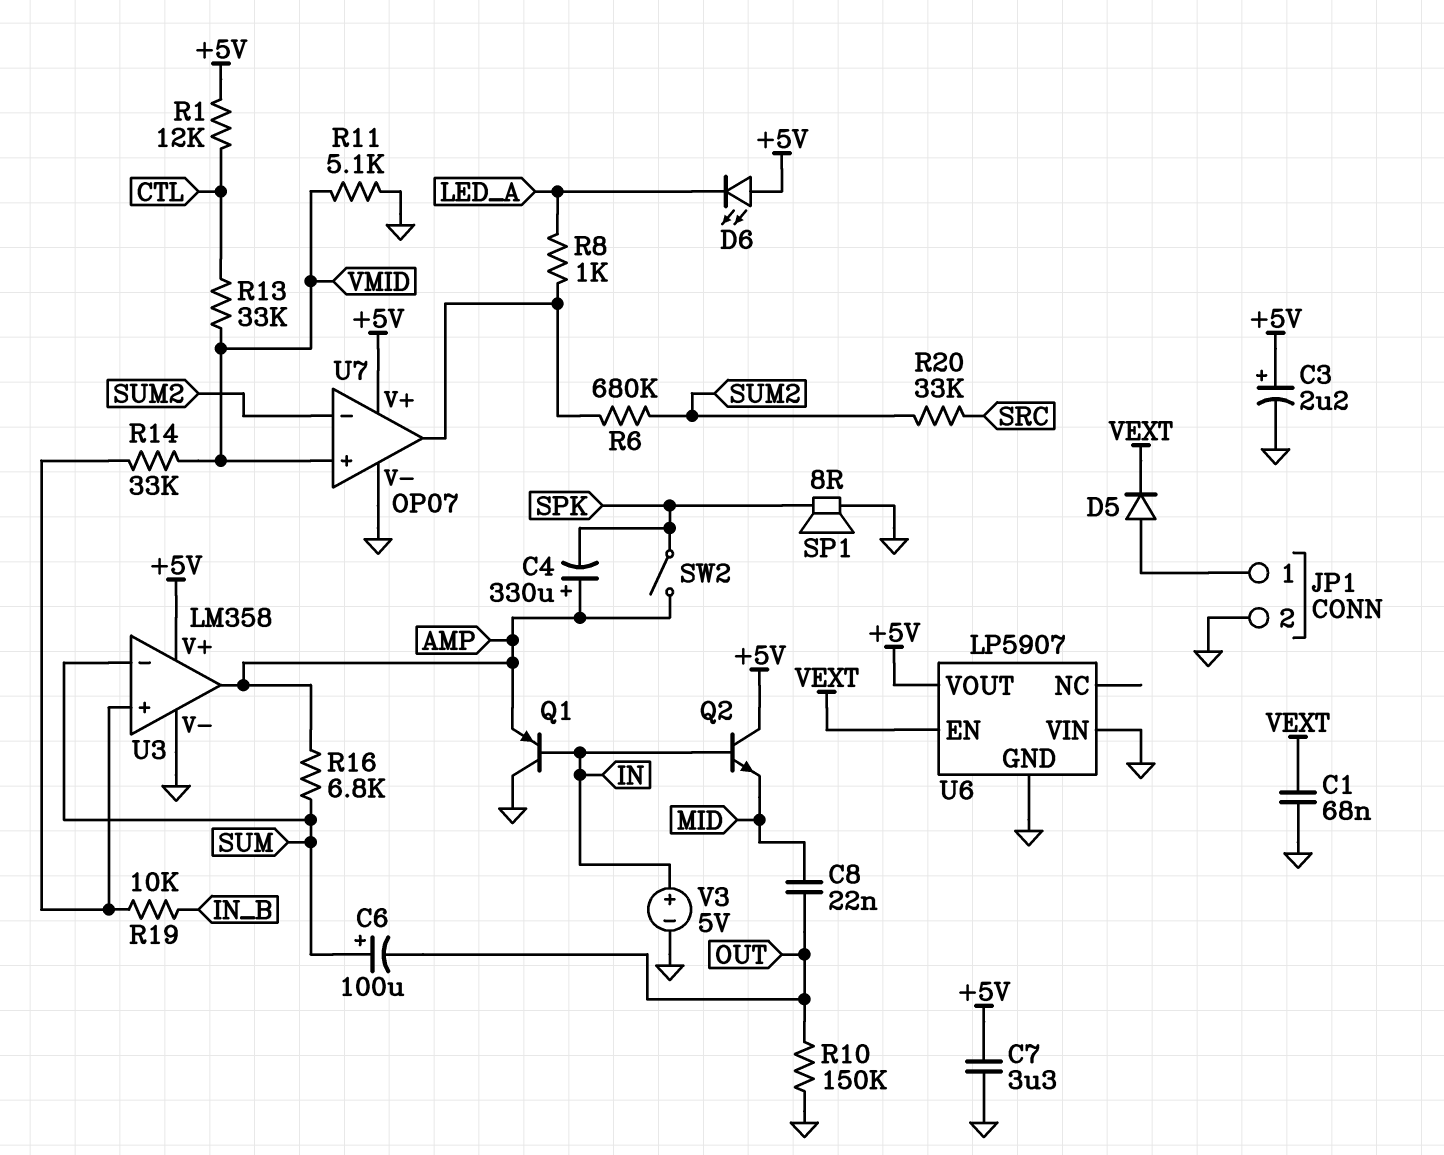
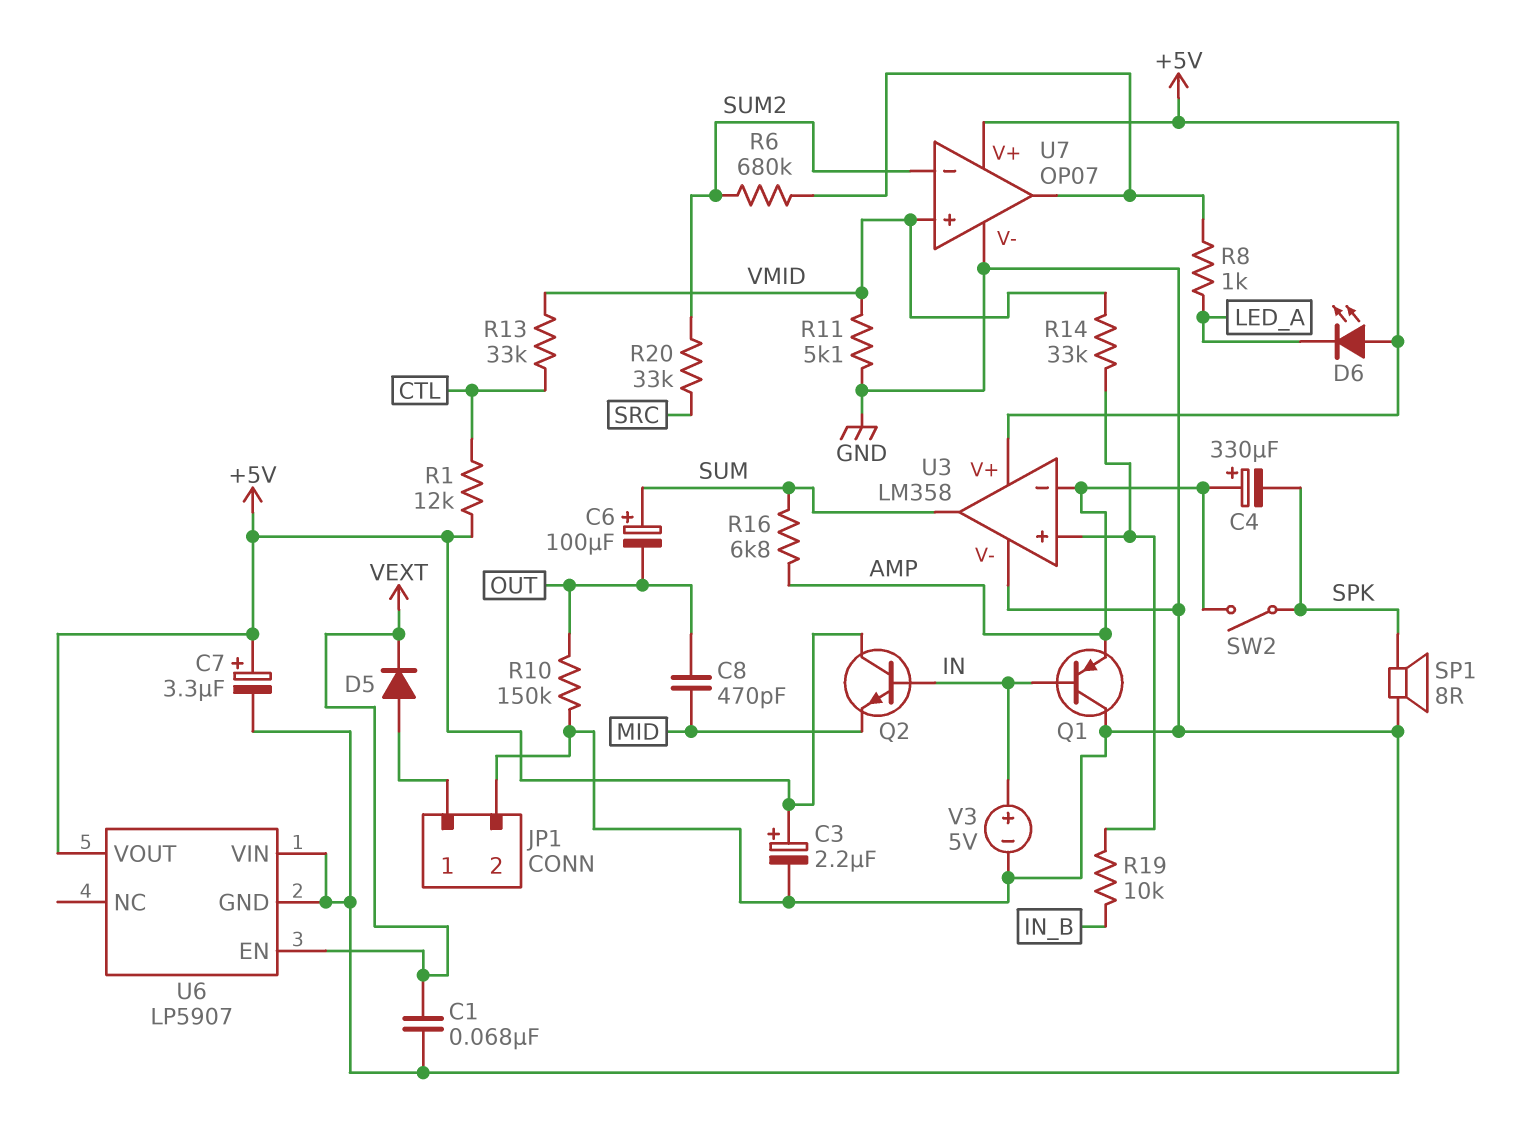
C7: 3.3uF (+5V, GND) -> 3.3uF (plus +5V, minus GND)
C8: 22nF (MID, OUT) -> 470pF (MID, OUT)
U3 pin in-: SUM -> AMP
U3 pin out: AMP -> SUM

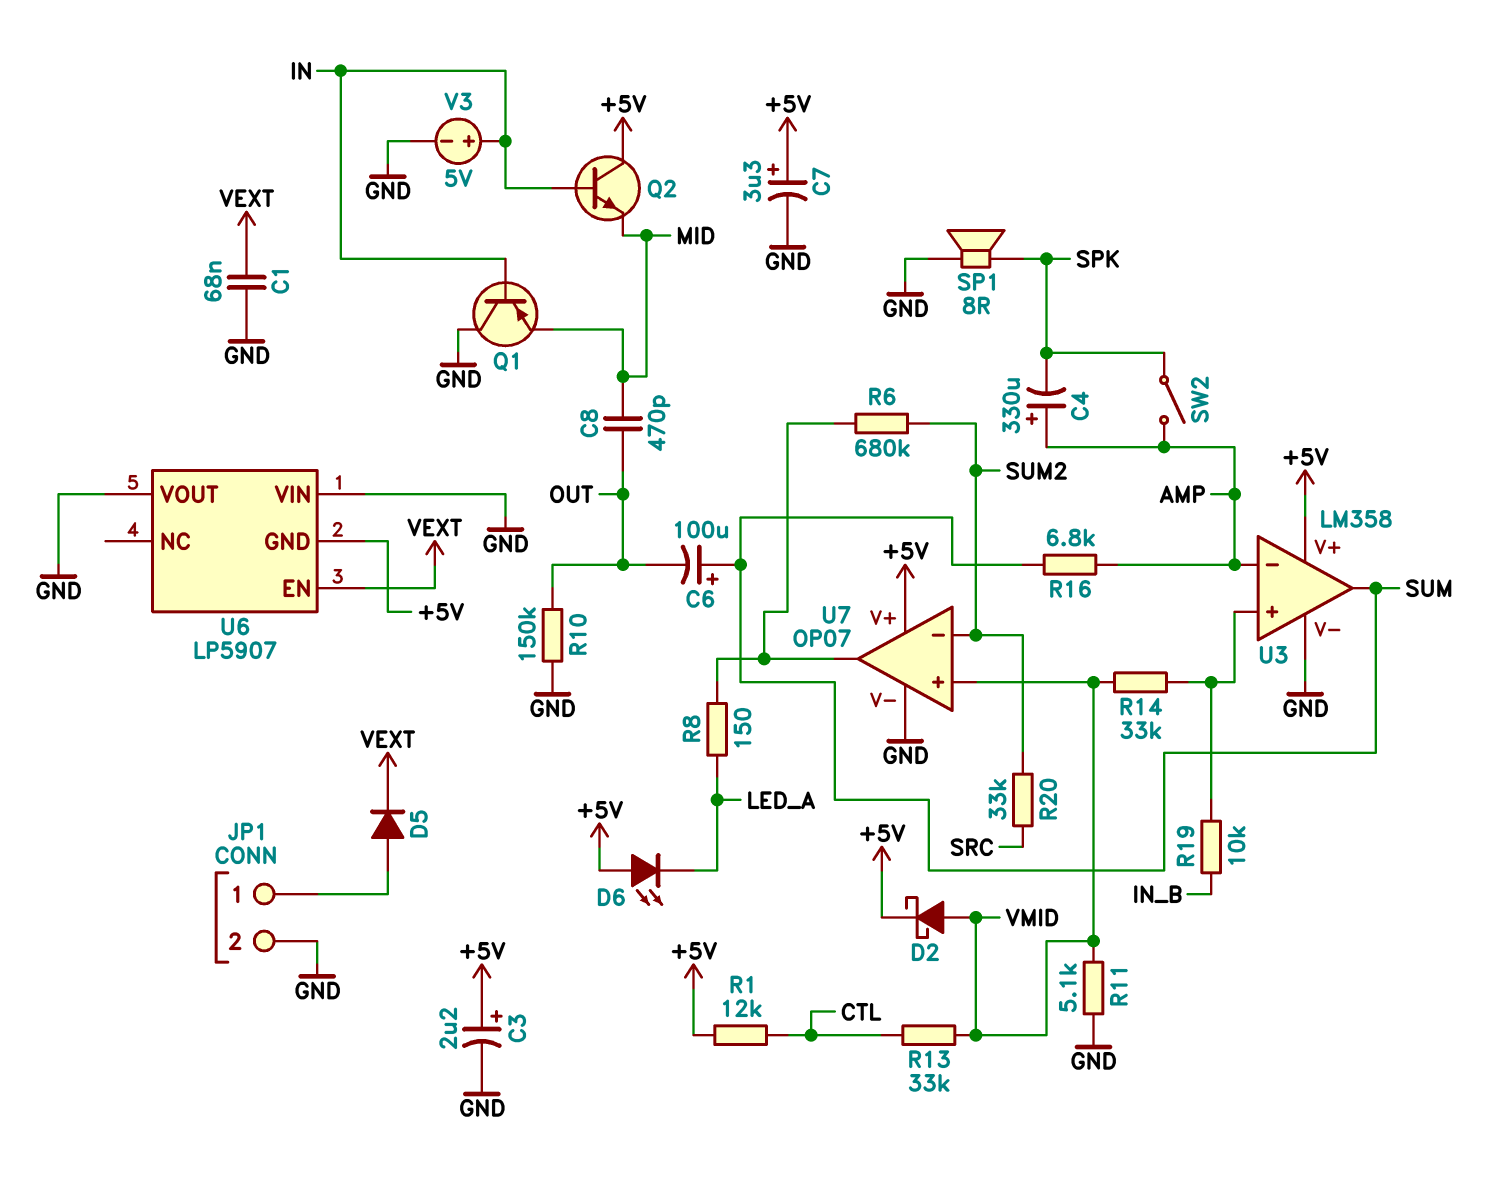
D2: none -> schottky (A VMID, K +5V)
Q1: PNP (B IN, C GND, E AMP) -> PNP (B IN, C GND, E MID)
R8: 1k (LED_A, U7/out) -> 150 (LED_A, U7/out)
U6 pin GND: GND -> +5V
U6 pin VOUT: +5V -> GND

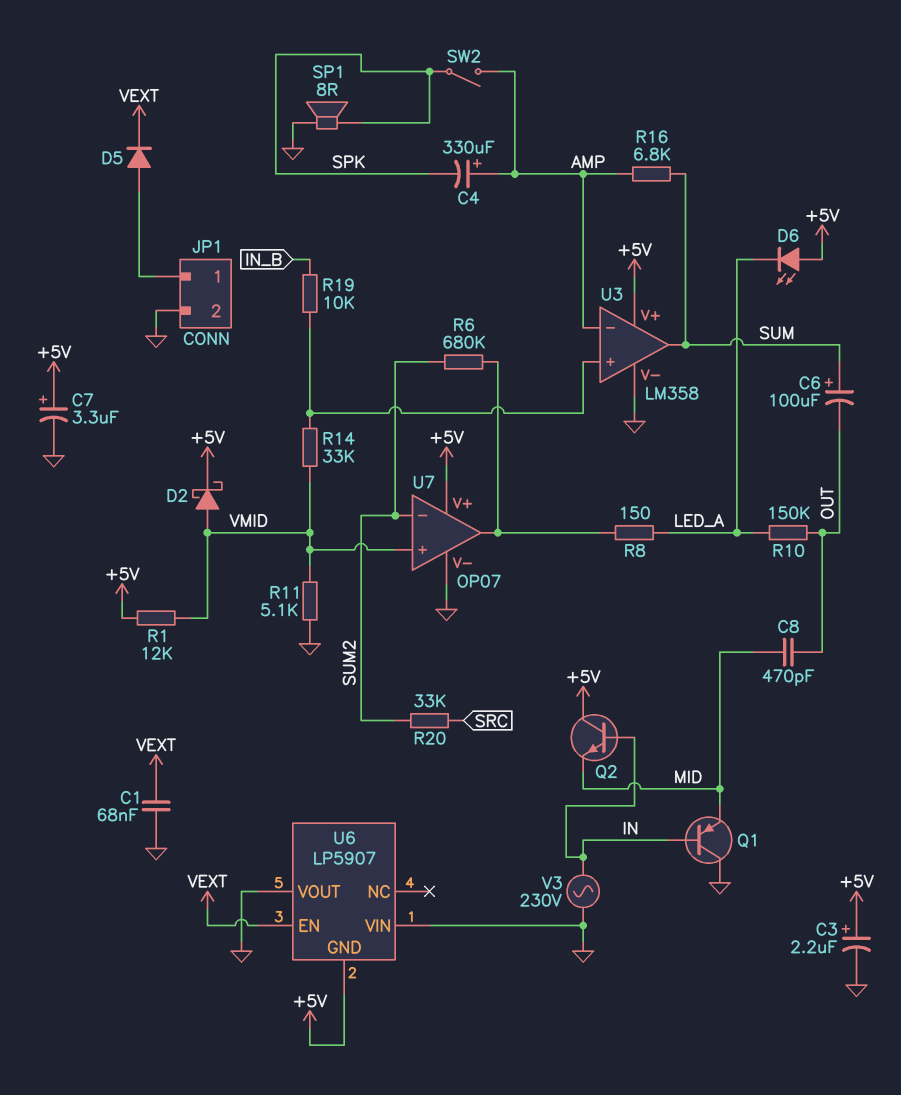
R1: 12k (+5V, CTL) -> 12k (+5V, VMID)
R10: 150k (GND, OUT) -> 150k (LED_A, OUT)
R13: 33k (CTL, VMID) -> none
V3: 5V (plus IN, minus GND) -> AC 230V (GND, IN)

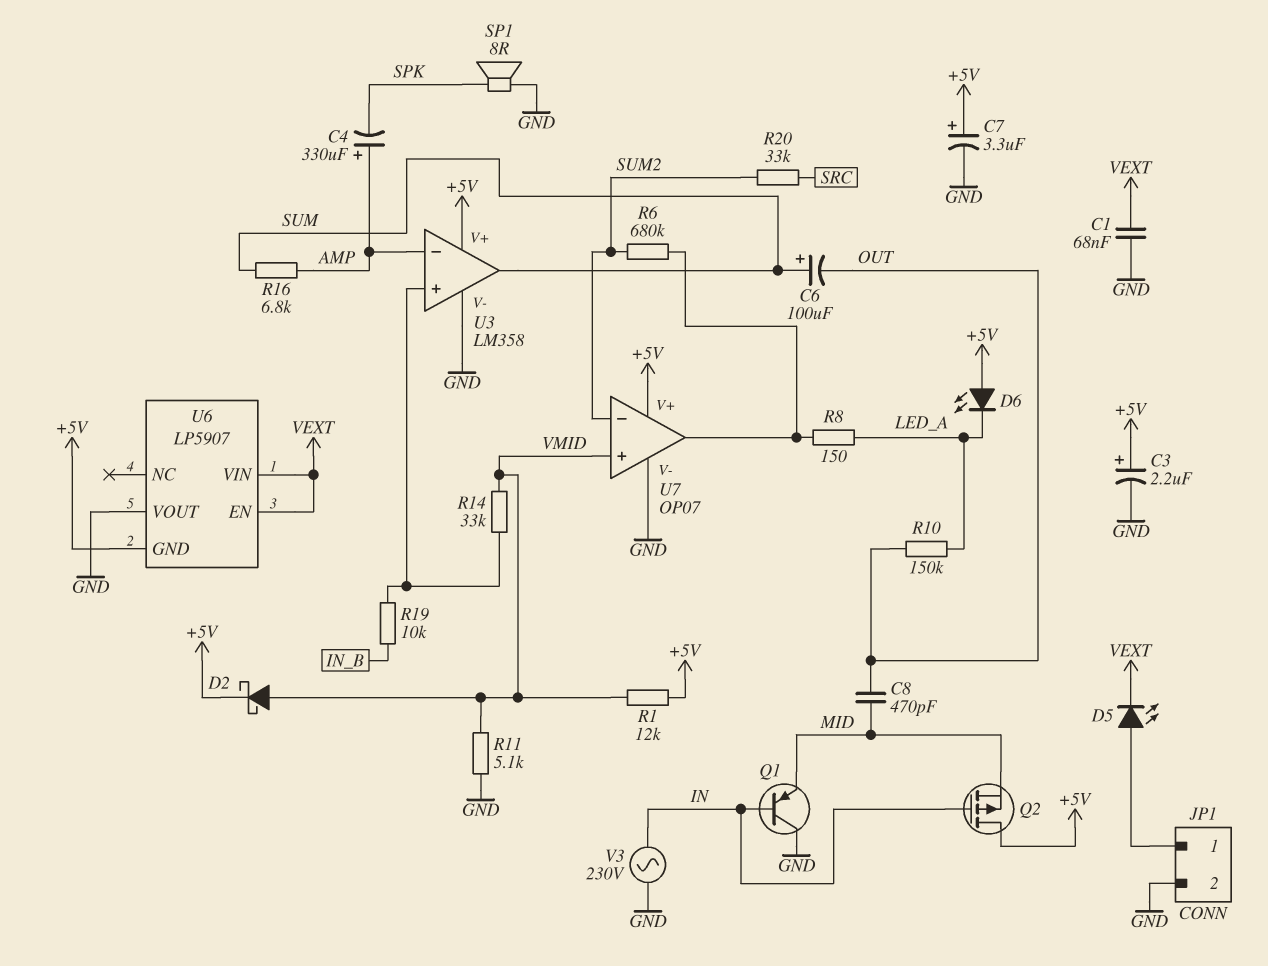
D5: diode (A JP1/1, K VEXT) -> LED (A JP1/1, K VEXT)
Q2: NPN (B IN, C +5V, E MID) -> PMOS (G IN, D +5V, S MID)
SW2: switch (AMP, SPK) -> none
U6 pin VIN: GND -> VEXT

